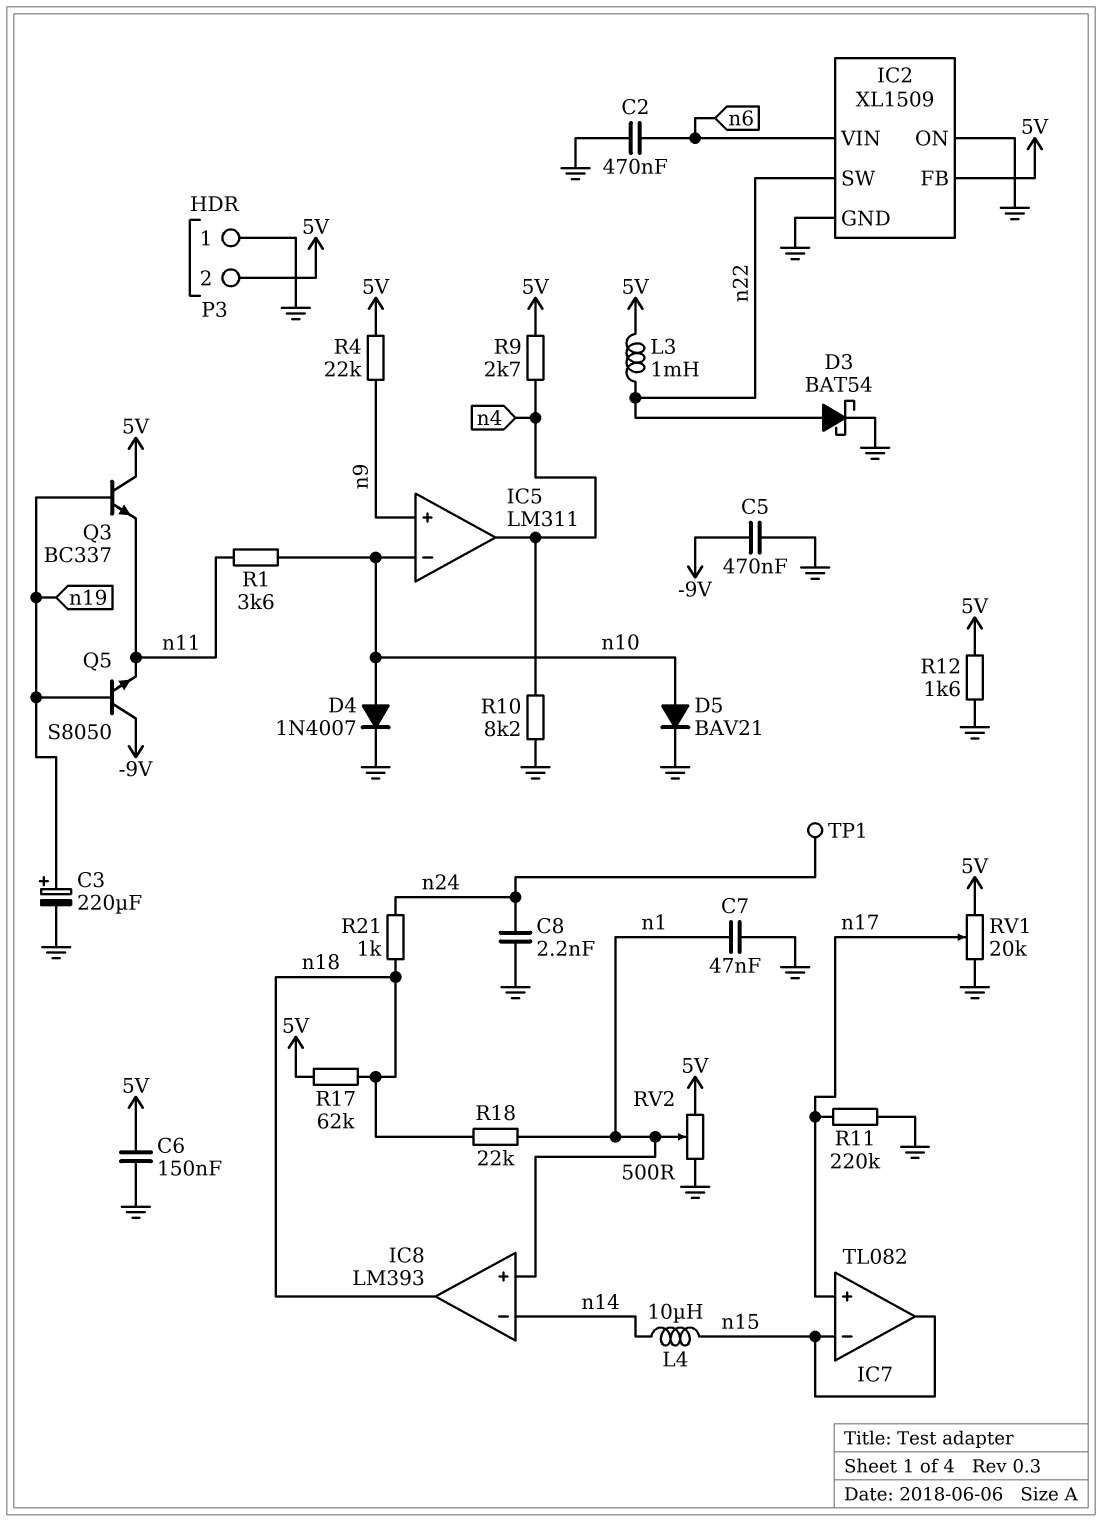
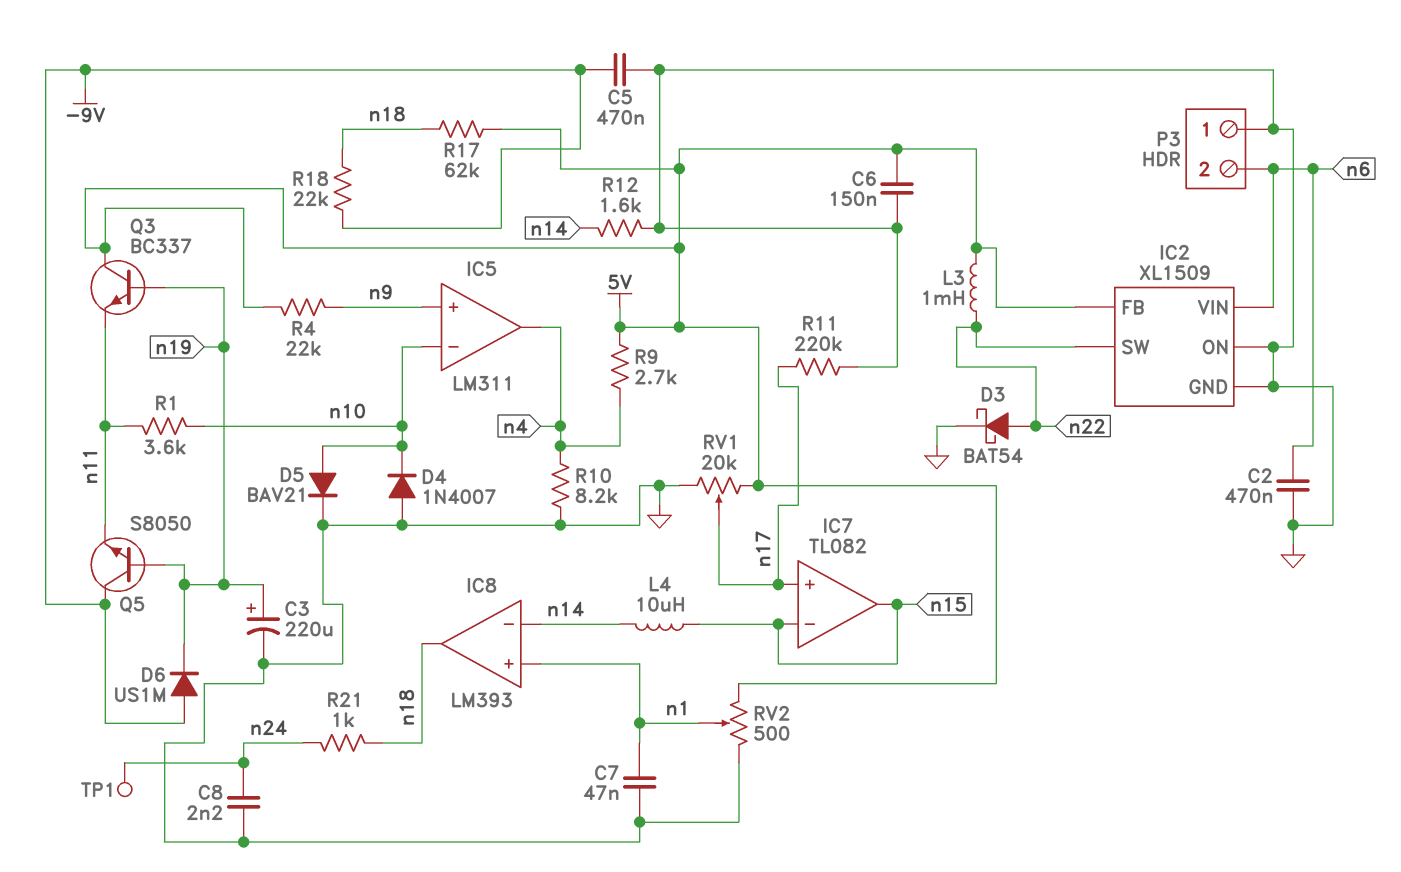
D4: diode 1N4007 (A n10, K GND) -> diode 1N4007 (A GND, K n10)
D6: none -> diode US1M (A -9V, K n19)
P3 pin 2: 5V -> n6
R12: 1.6k (5V, GND) -> 1.6k (GND, n14)
R18: 22k (n1, n18) -> 22k (-9V, n18)

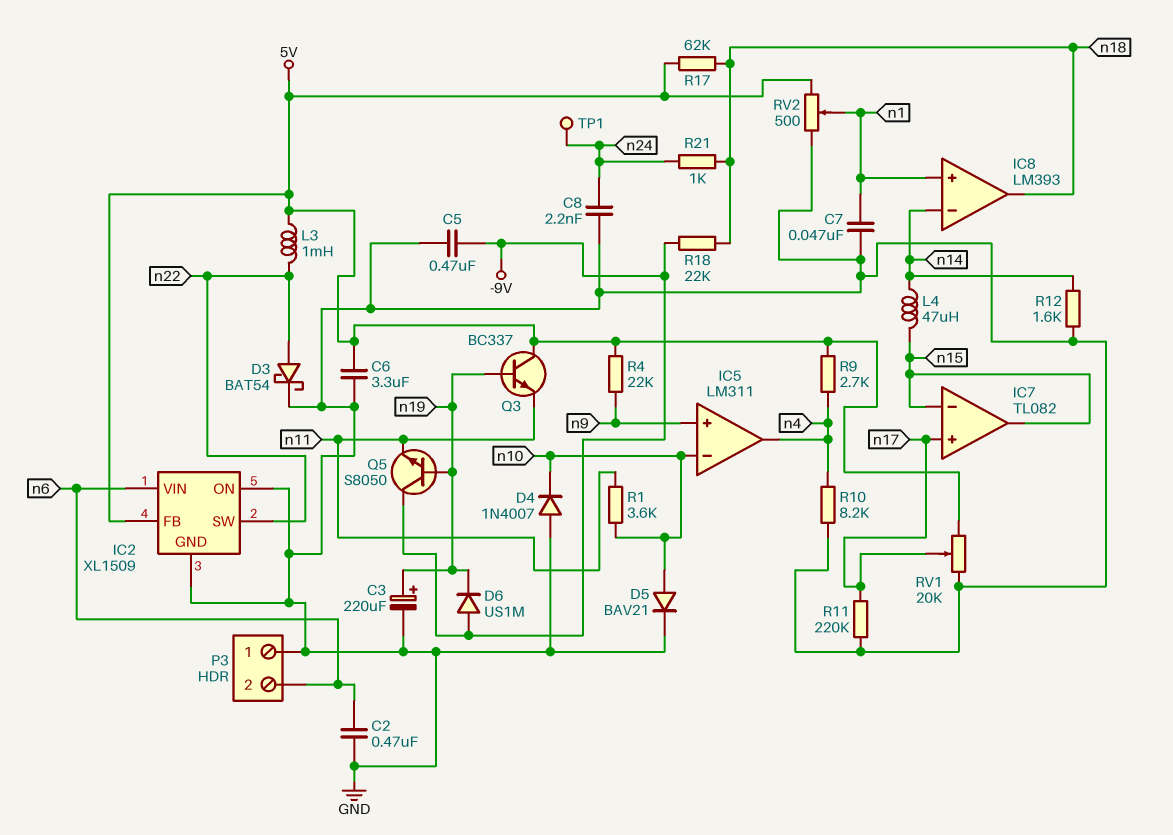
C6: 150nF (5V, GND) -> 3.3uF (5V, GND)
L4: 10uH (n14, n15) -> 47uH (n14, n15)

